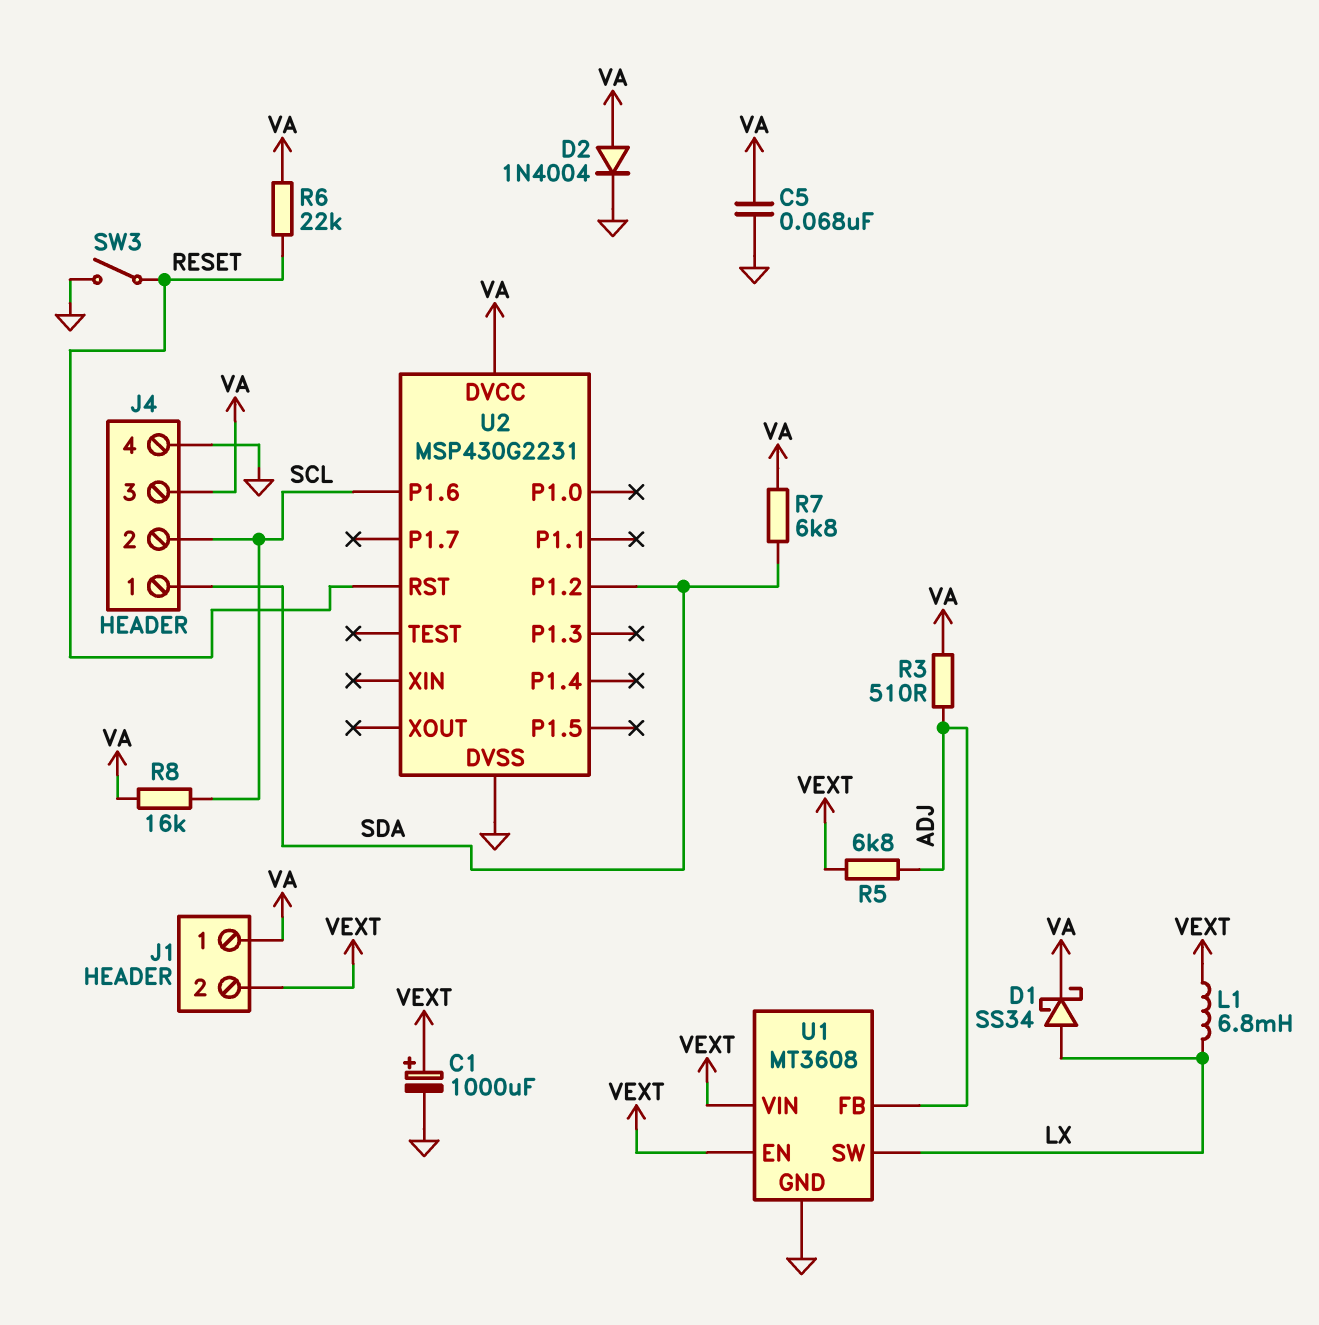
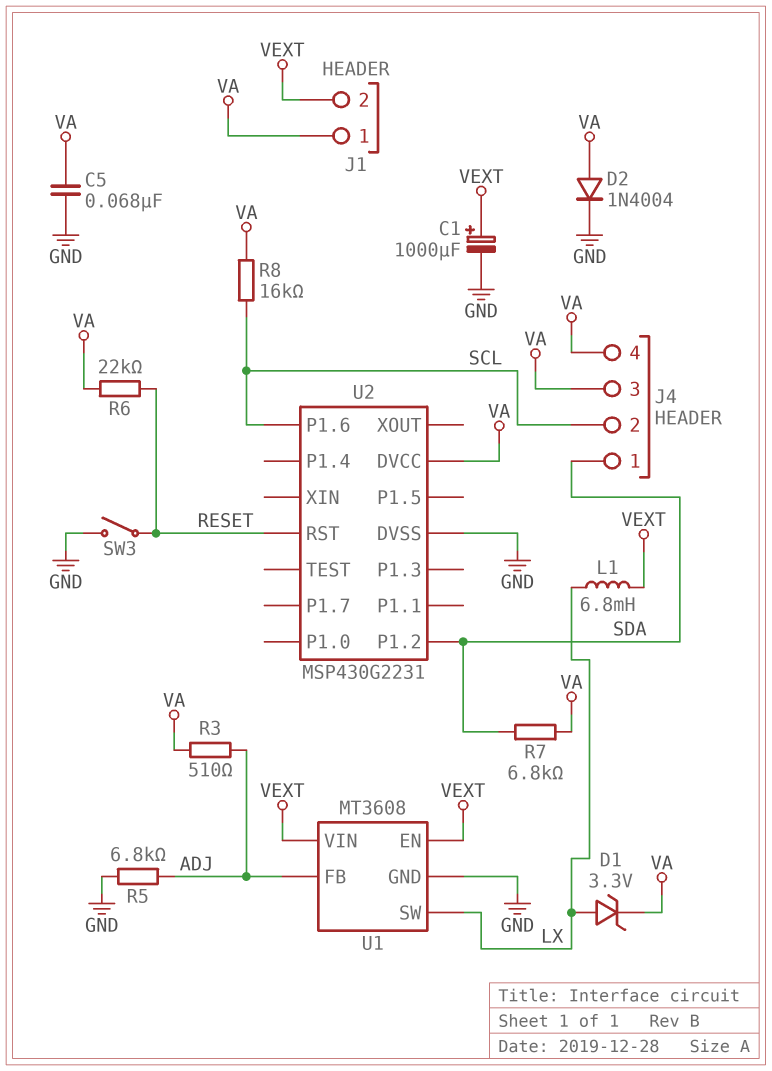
D1: schottky SS34 (A LX, K VA) -> zener 3.3V (A LX, K VA)
J4 pin 4: GND -> VA
R5: 6.8k (ADJ, VEXT) -> 6.8k (ADJ, GND)

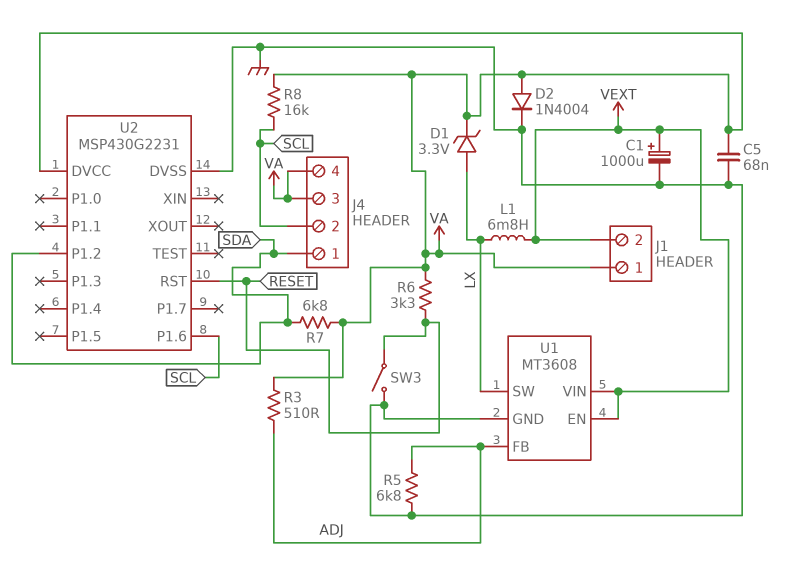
R6: 22k (RESET, VA) -> 3.3k (RESET, VA)

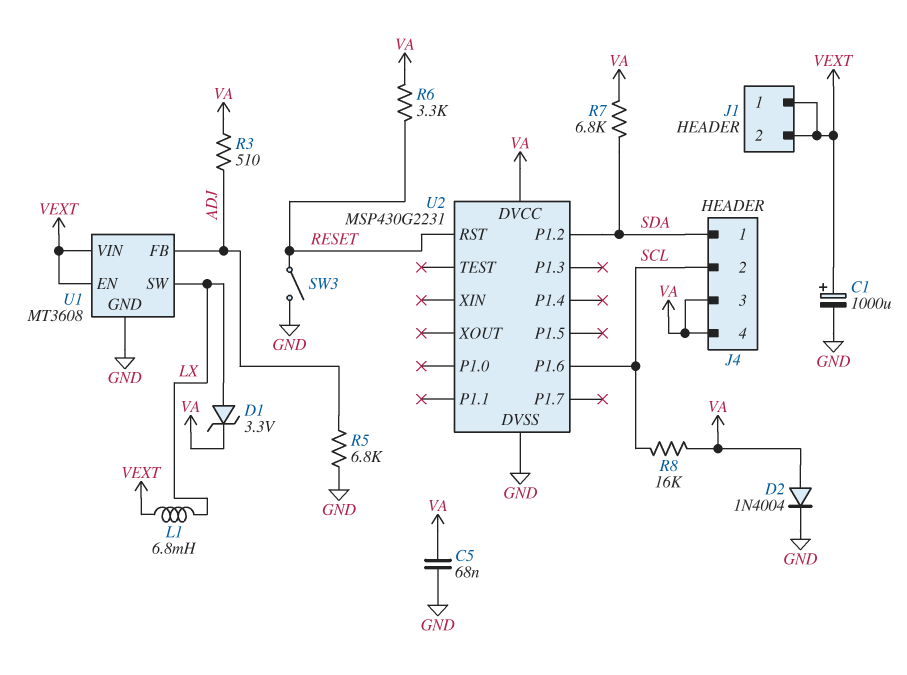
J1 pin 1: VA -> VEXT

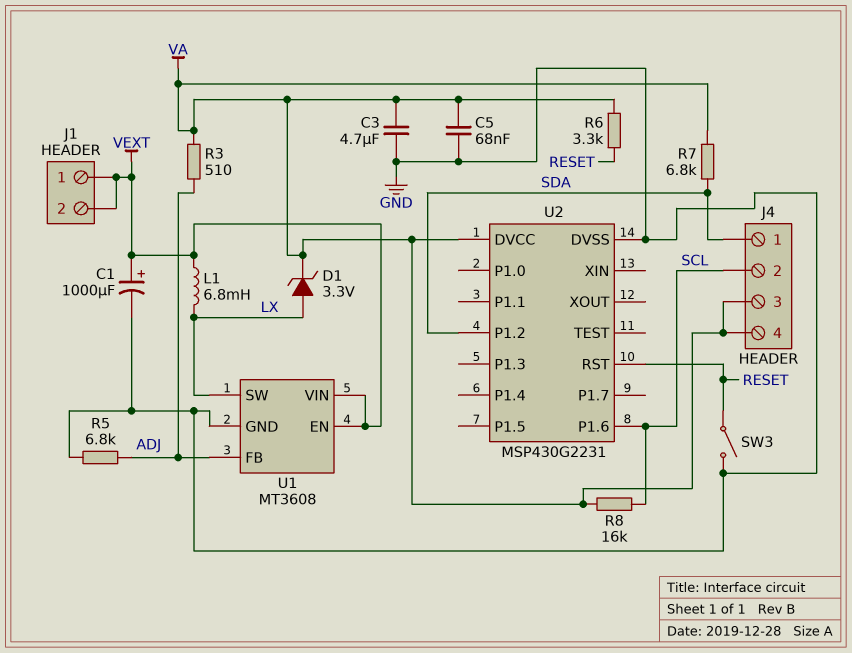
C3: none -> 4.7uF (GND, VA)
D2: diode 1N4004 (A VA, K GND) -> none

